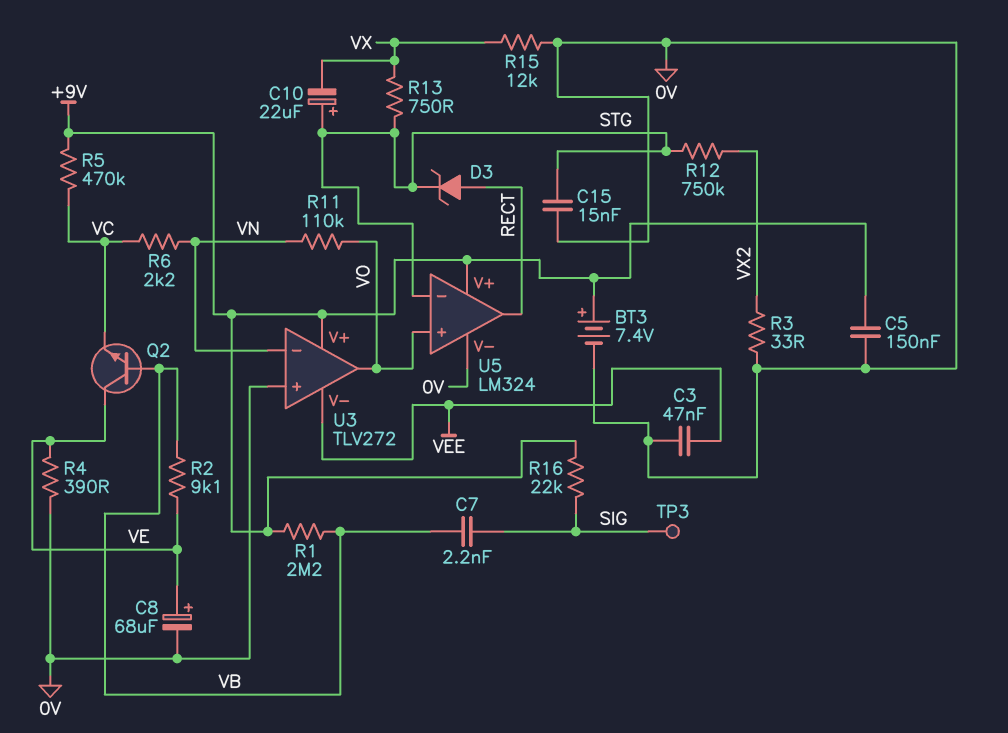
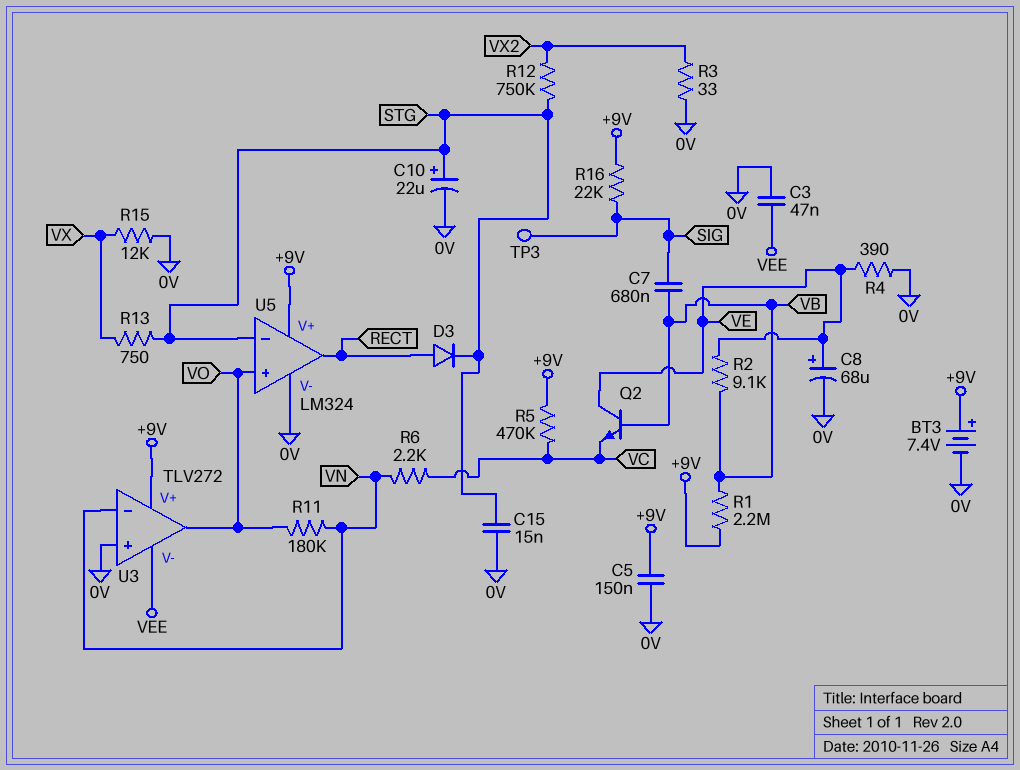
C7: 2.2nF (SIG, VB) -> 680nF (SIG, VB)
C10: 22uF (plus STG, minus VX) -> 22uF (plus STG, minus 0V)
D3: zener (A RECT, K STG) -> diode (A RECT, K STG)
R11: 110k (VN, VO) -> 180k (VN, VO)

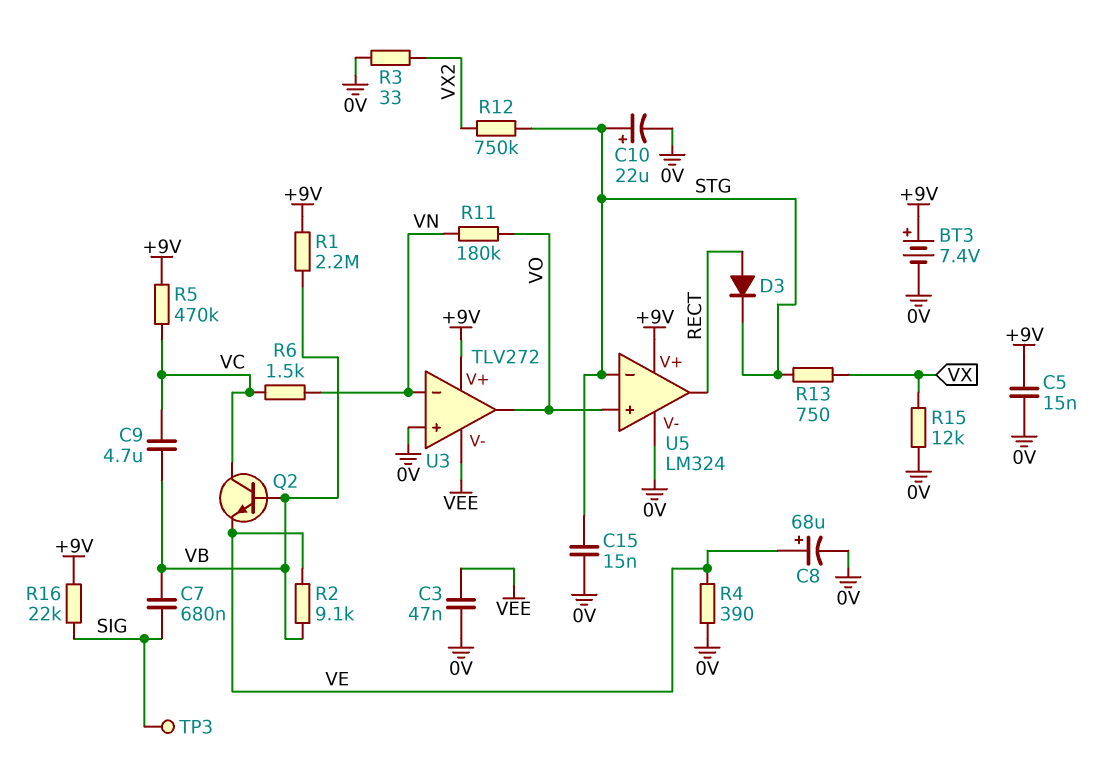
C5: 150nF (+9V, 0V) -> 15nF (+9V, 0V)
C9: none -> 4.7uF (VB, VC)
Q2: NPN (B VB, C VE, E VC) -> NPN (B VB, C VC, E VE)
R6: 2.2k (VC, VN) -> 1.5k (VC, VN)

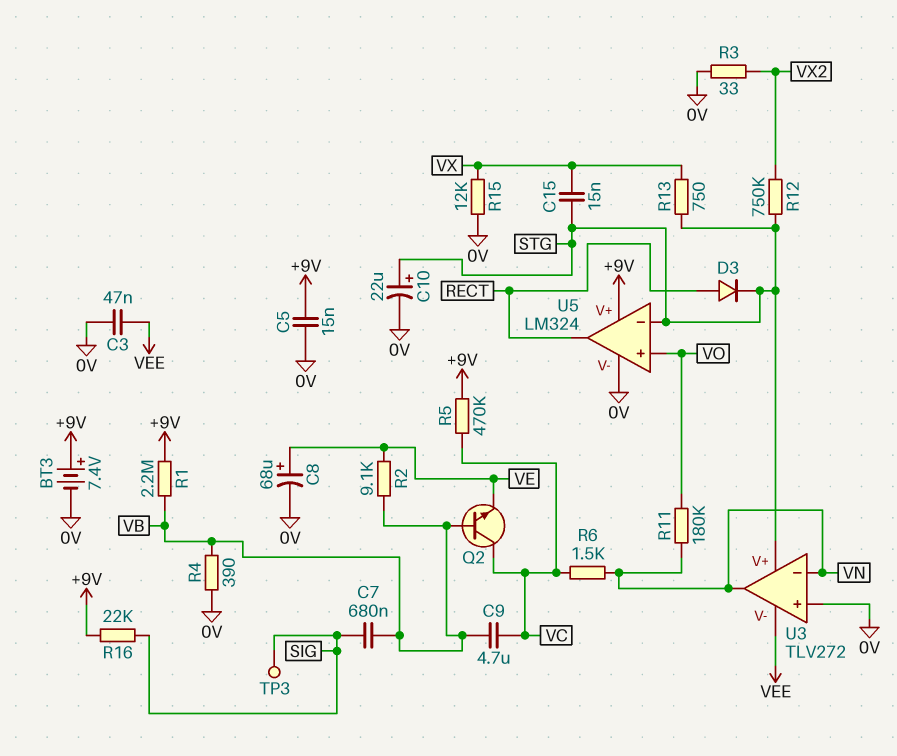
C15: 15nF (0V, STG) -> 15nF (STG, VX)
R4: 390 (0V, VE) -> 390 (0V, VB)
U3 pin V+: +9V -> STG
U3 pin out: VO -> VN

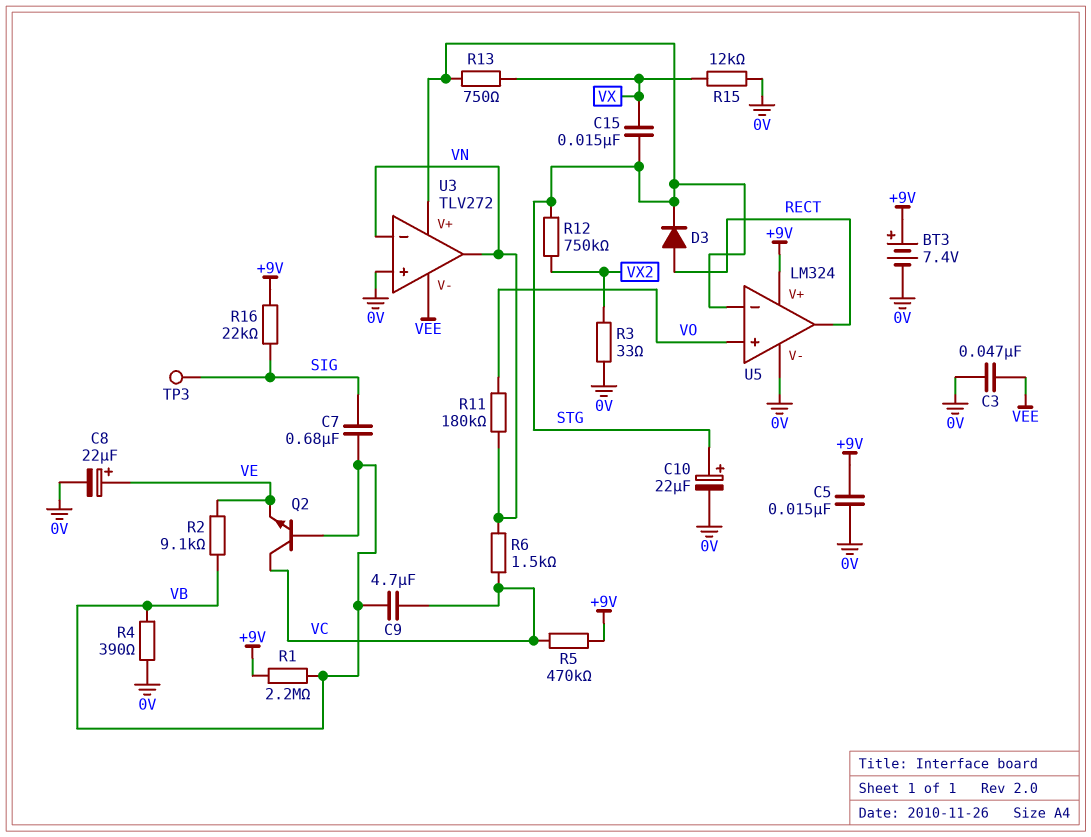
C8: 68uF (plus VE, minus 0V) -> 22uF (plus VE, minus 0V)

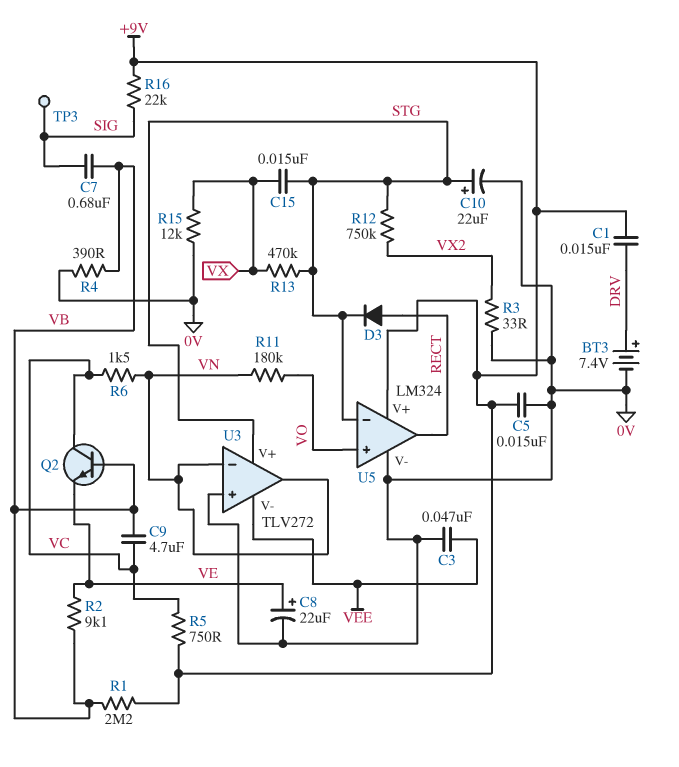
BT3: 7.4V (plus +9V, minus 0V) -> 7.4V (plus DRV, minus 0V)
C1: none -> 15nF (+9V, DRV)
R5: 470k (+9V, VC) -> 750 (+9V, VC)
R13: 750 (STG, VX) -> 470k (STG, VX)

